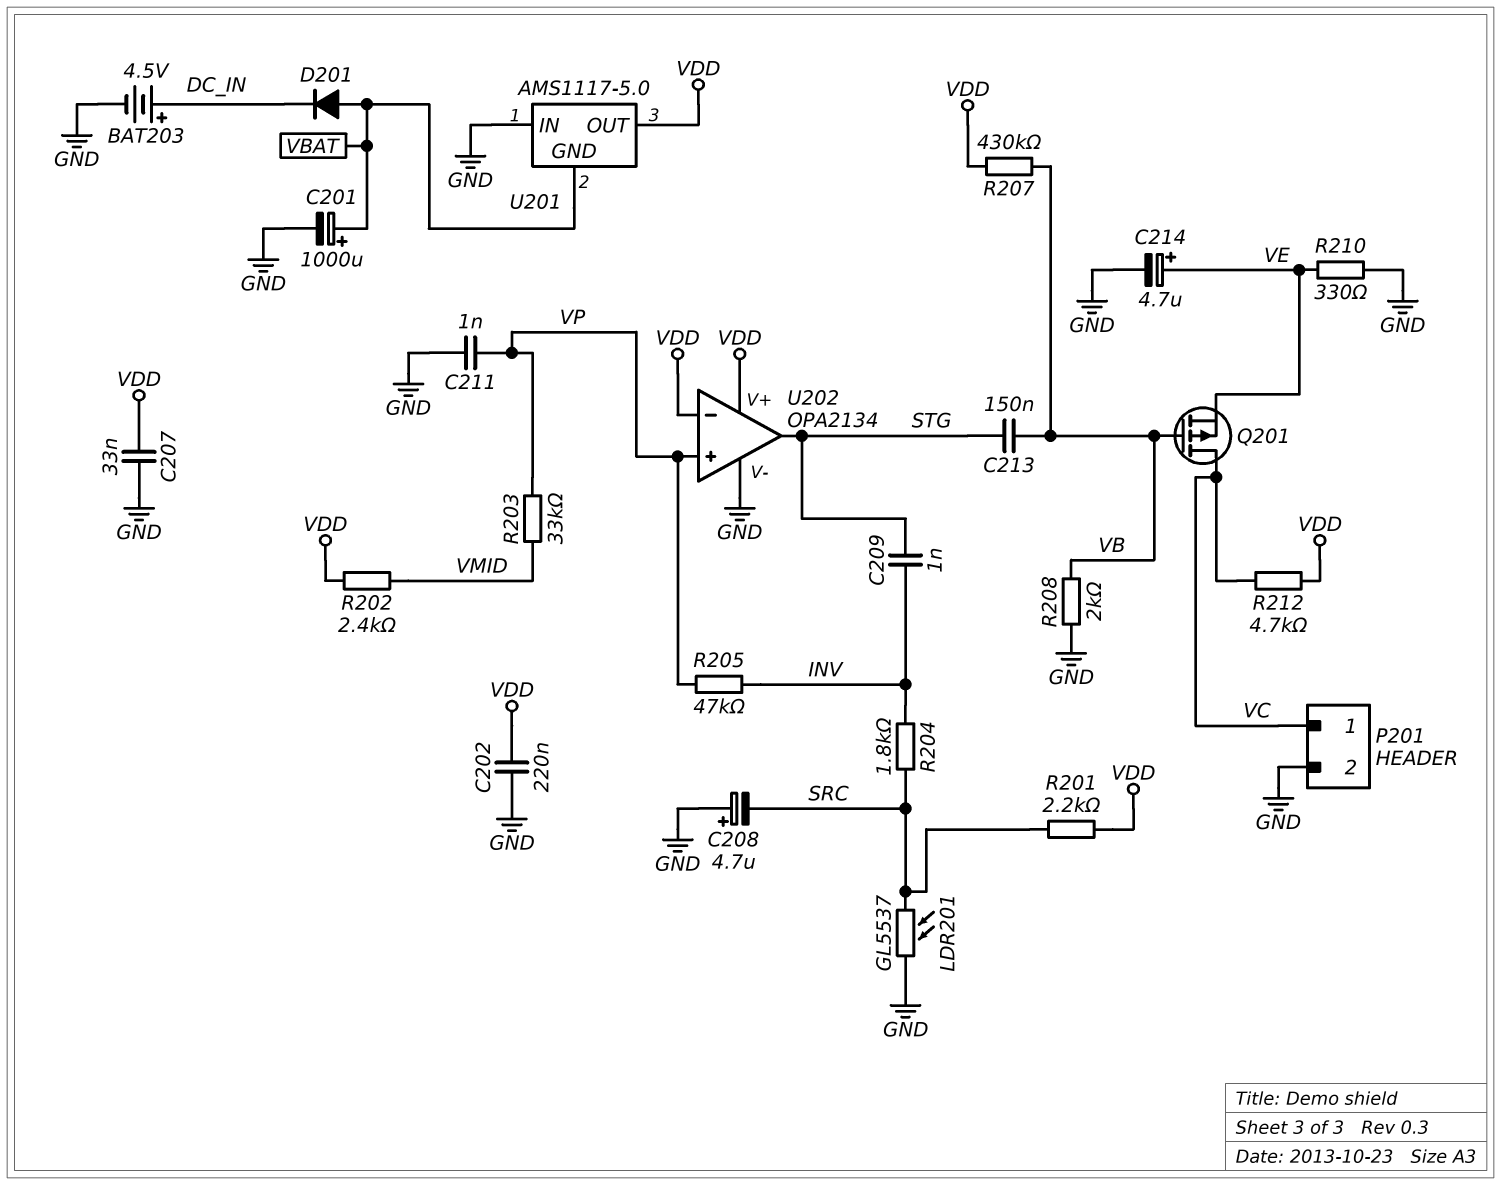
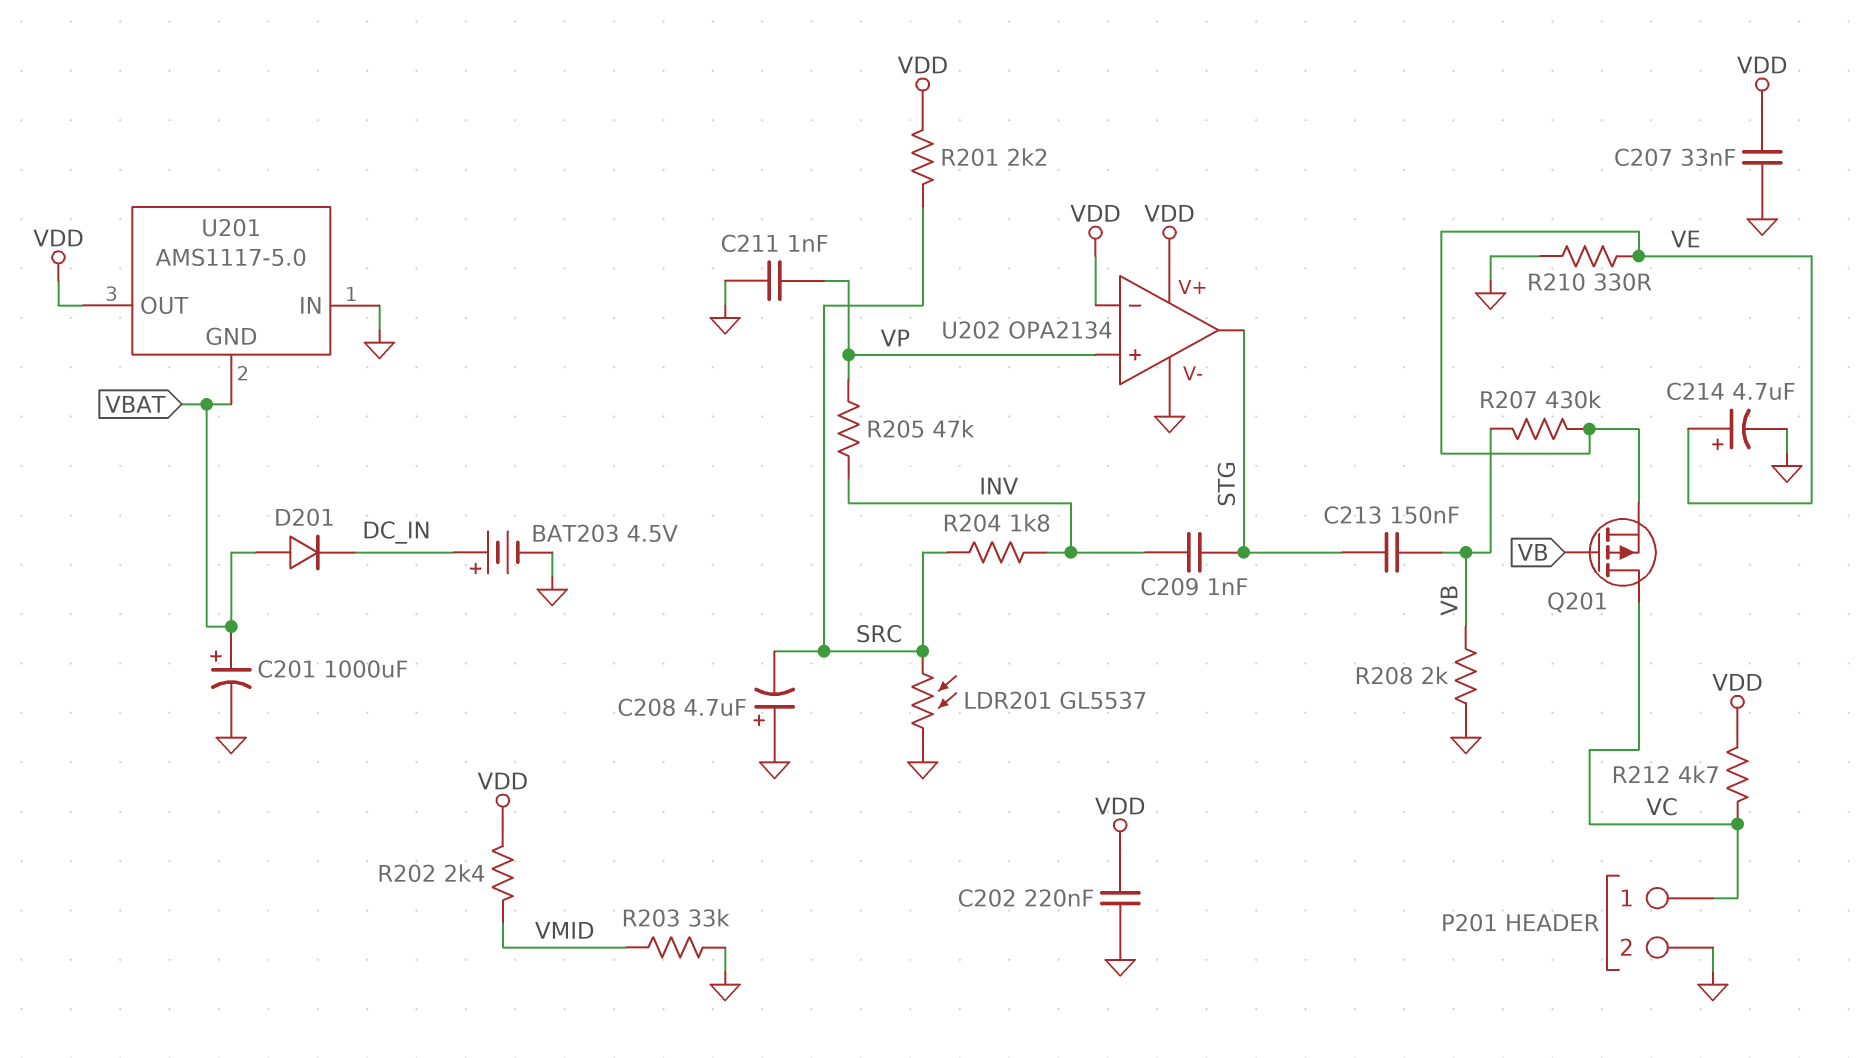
R203: 33k (VMID, VP) -> 33k (GND, VMID)
R207: 430k (VB, VDD) -> 430k (VB, VE)

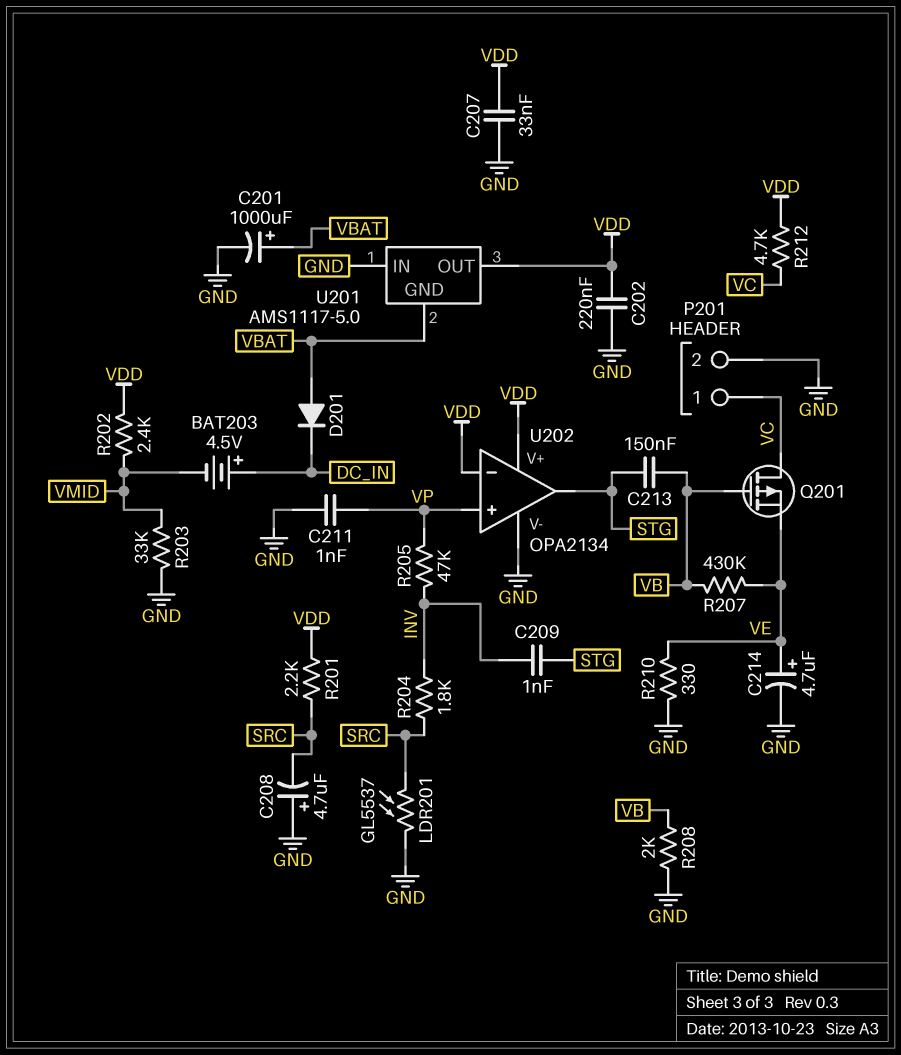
BAT203: 4.5V (plus DC_IN, minus GND) -> 4.5V (plus DC_IN, minus VMID)

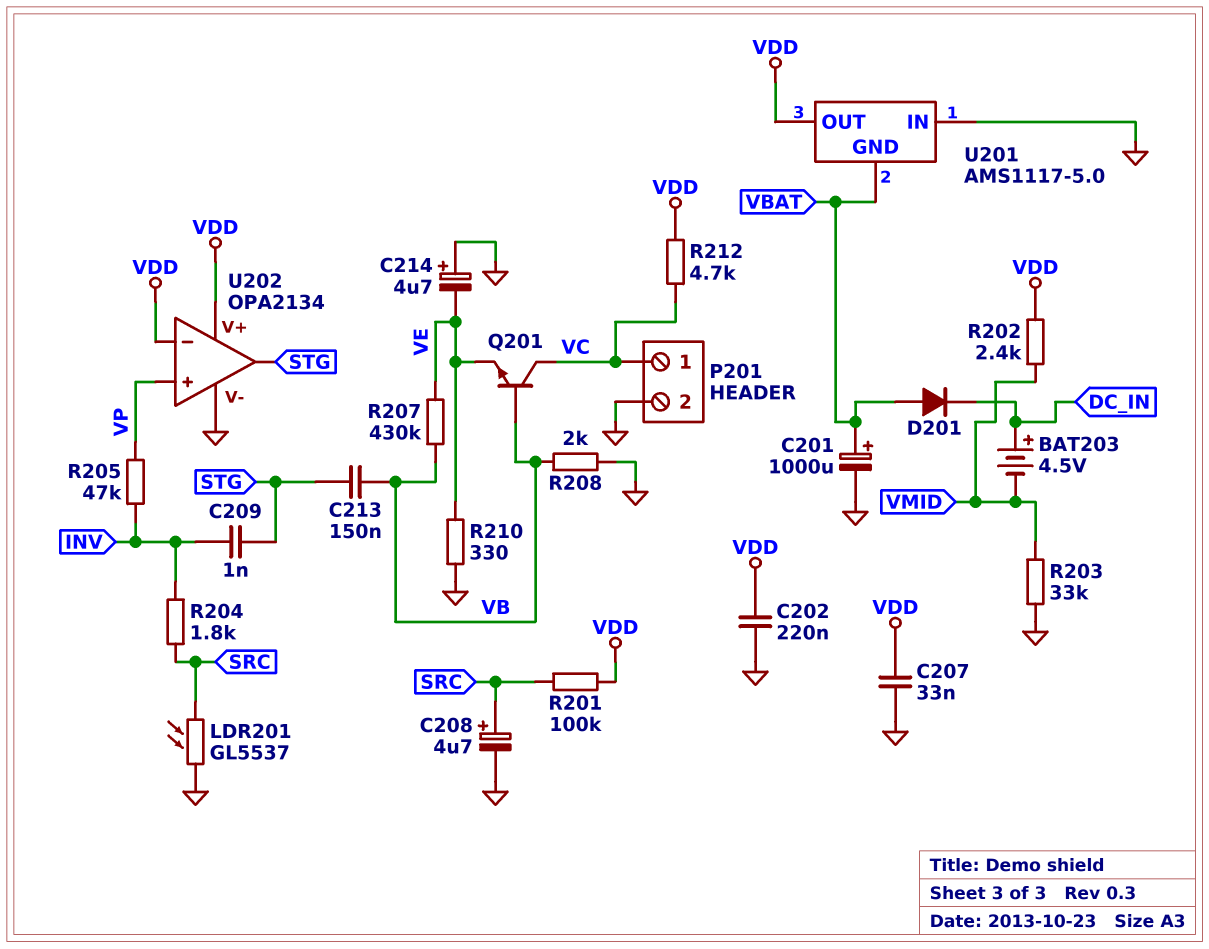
C208: 4.7uF (plus GND, minus SRC) -> 4.7uF (plus SRC, minus GND)
C211: 1nF (GND, VP) -> none
C214: 4.7uF (plus VE, minus GND) -> 4.7uF (plus GND, minus VE)
Q201: PMOS (G VB, D VC, S VE) -> NPN (B VB, C VC, E VE)
R201: 2.2k (SRC, VDD) -> 100k (SRC, VDD)

